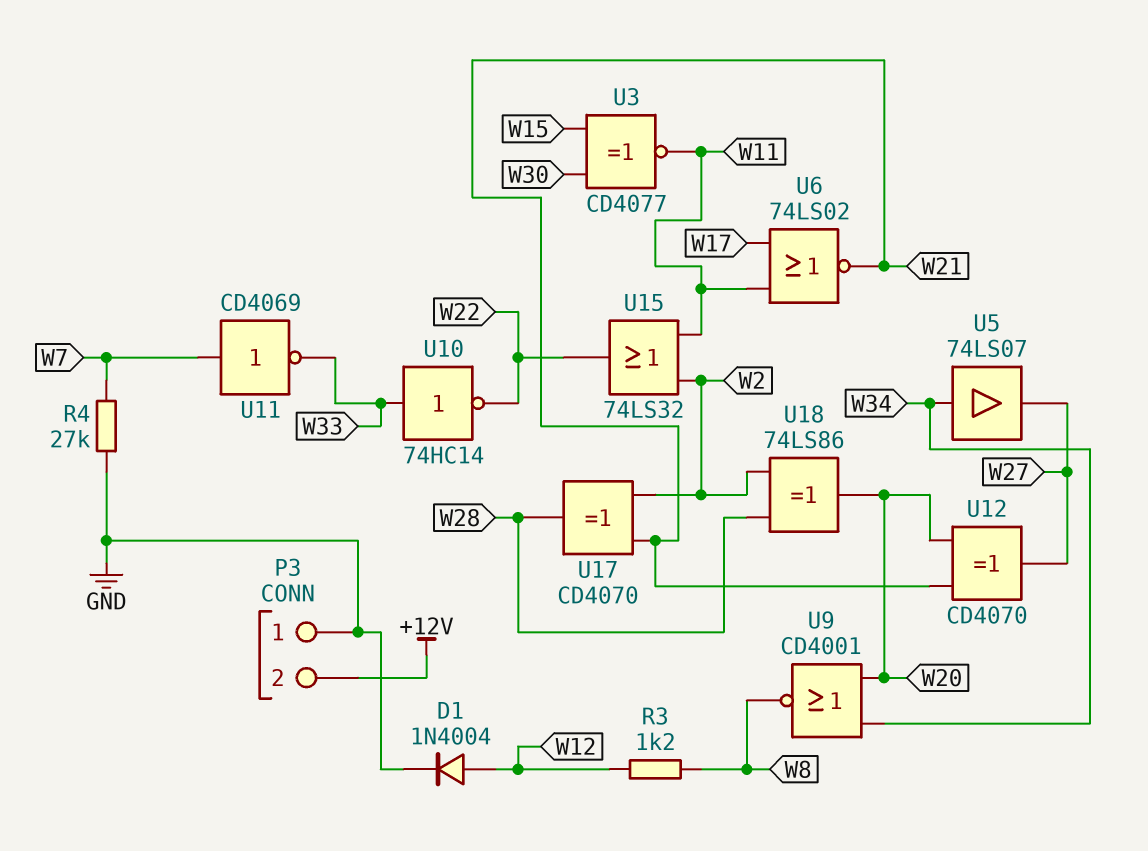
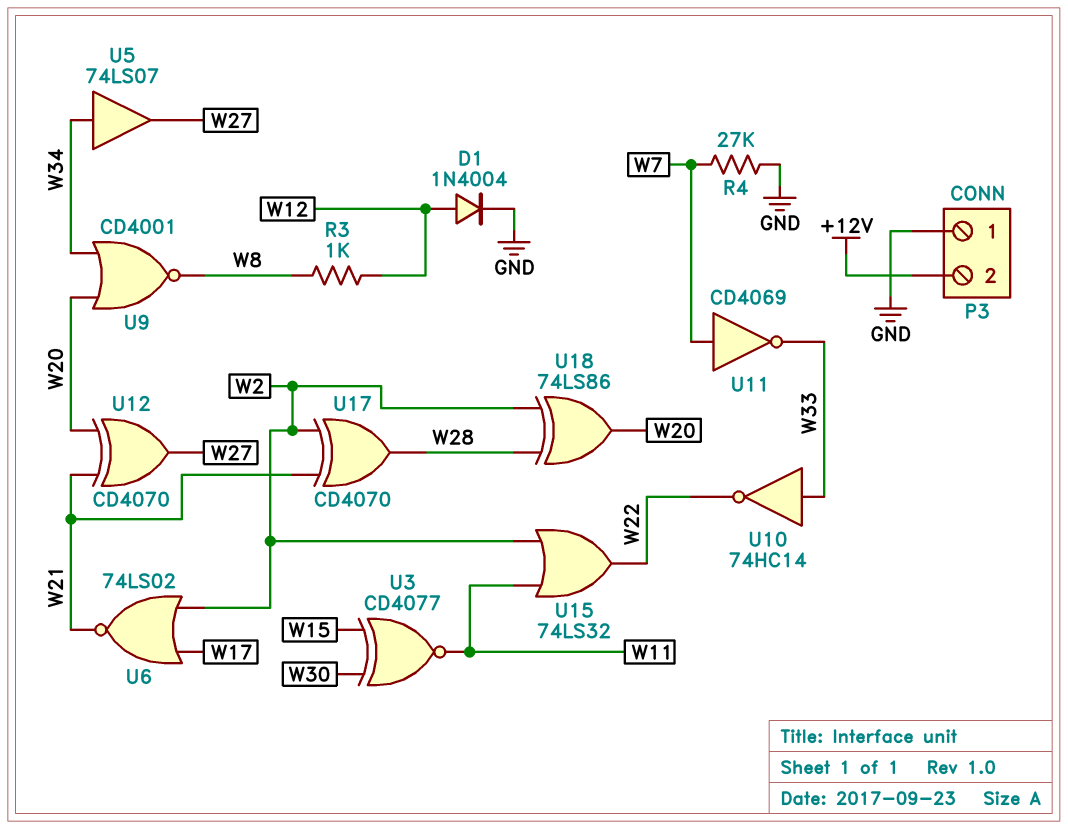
R3: 1.2k (W8, W12) -> 1k (W8, W12)
U6: NOR 74LS02 (in W11, in W17, out W21) -> NOR 74LS02 (in W2, in W17, out W21)

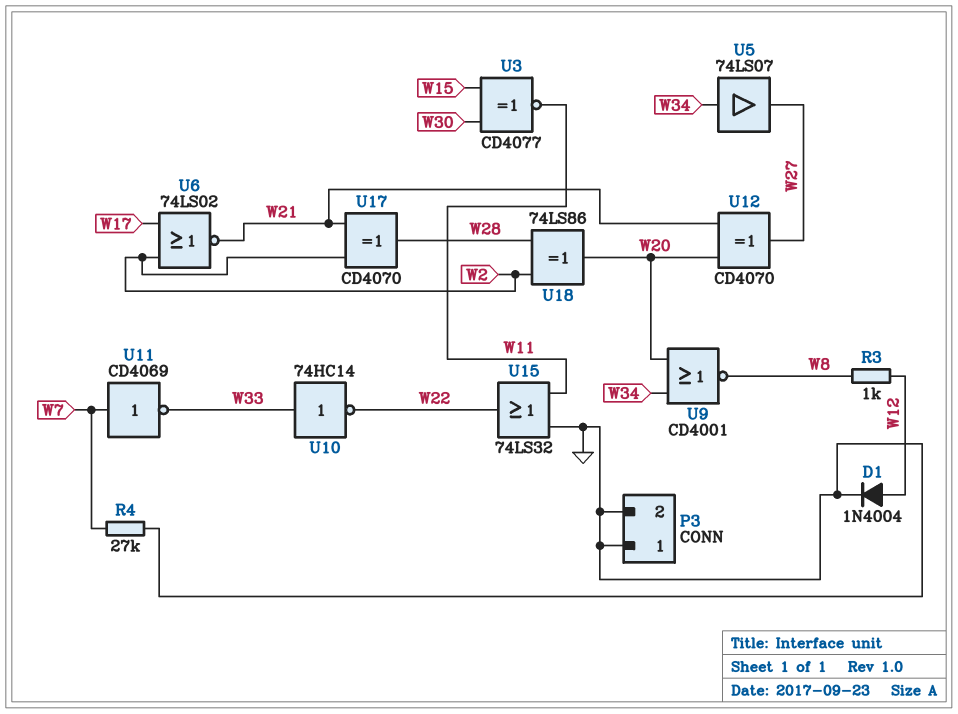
P3 pin 2: +12V -> GND
U15: OR 74LS32 (in W2, in W11, out W22) -> OR 74LS32 (in GND, in W11, out W22)

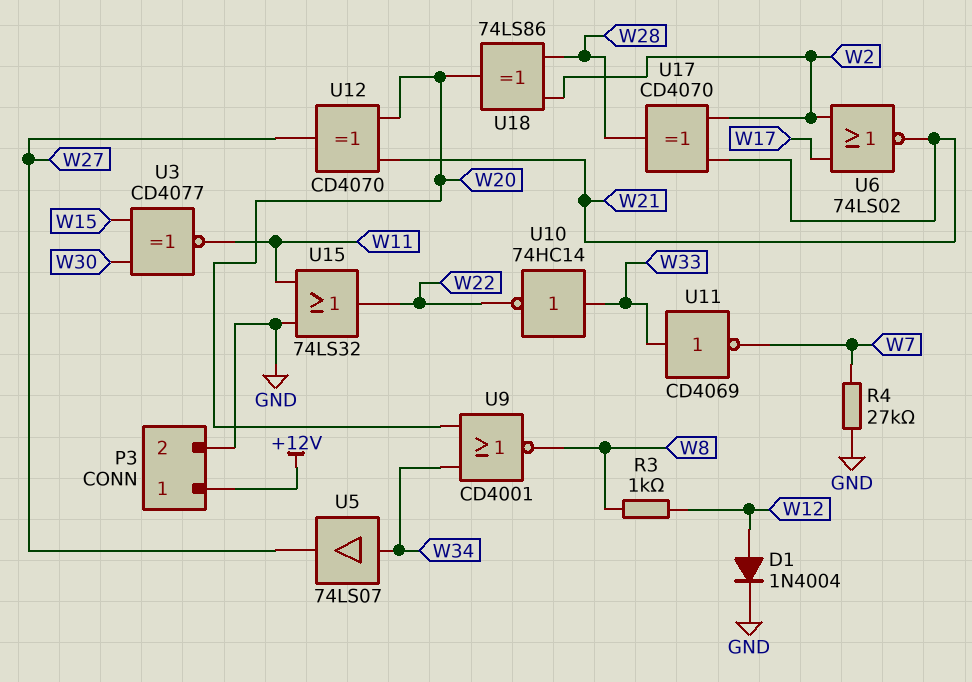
P3 pin 1: GND -> +12V
U11: NOT CD4069 (in W7, out W33) -> NOT CD4069 (in W33, out W7)

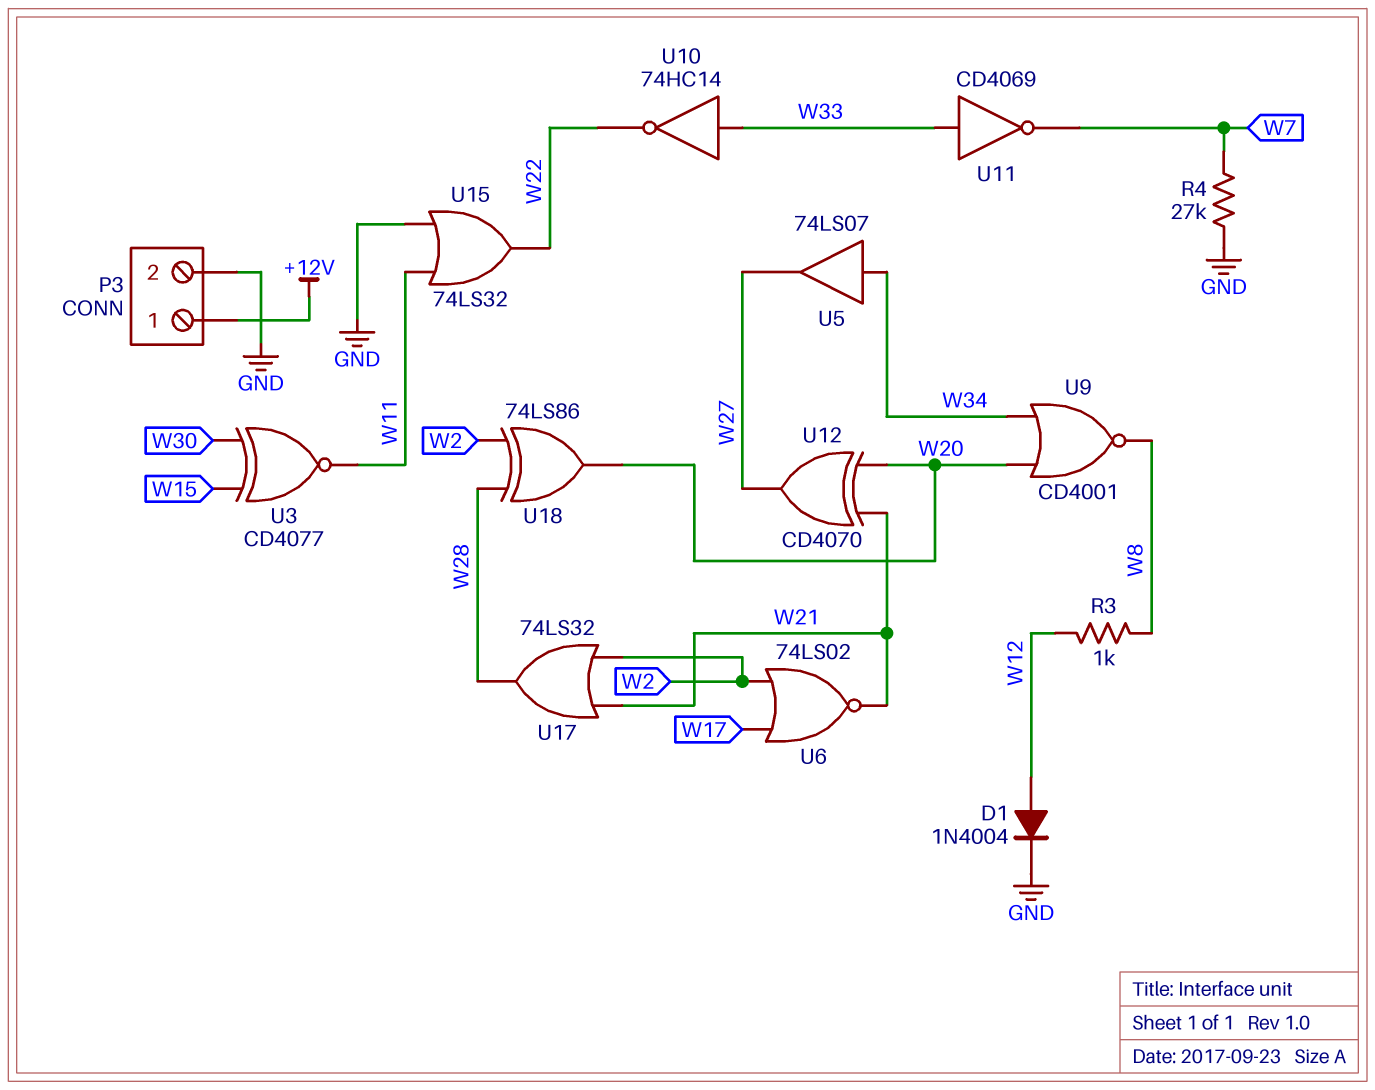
U17: XOR CD4070 (in W2, in W21, out W28) -> OR 74LS32 (in W2, in W21, out W28)

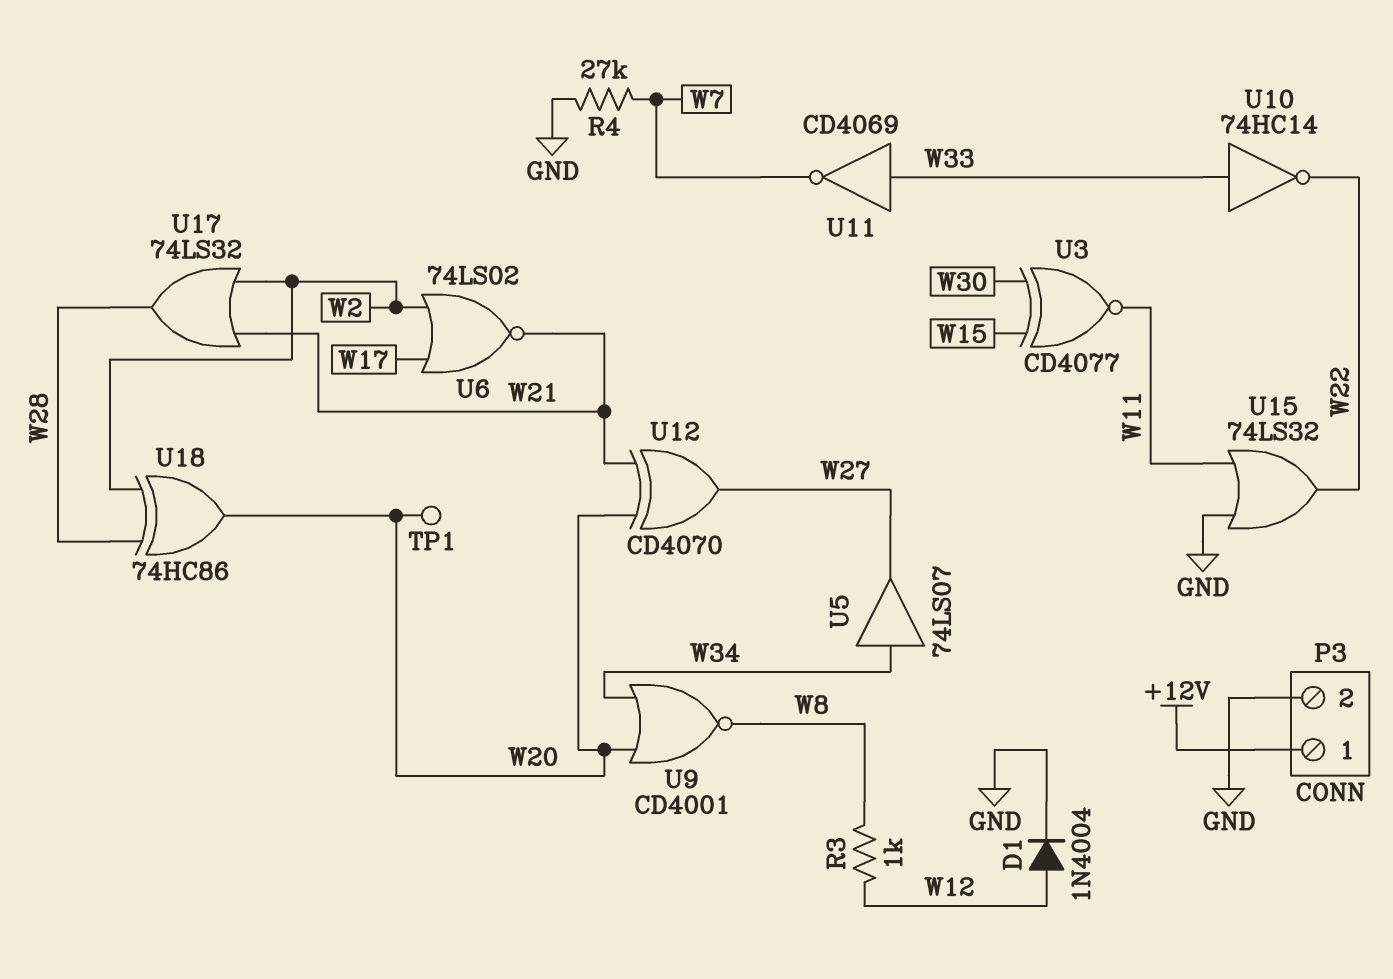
TP1: none -> test point (W20)
U18: XOR 74LS86 (in W2, in W28, out W20) -> XOR 74HC86 (in W2, in W28, out W20)

